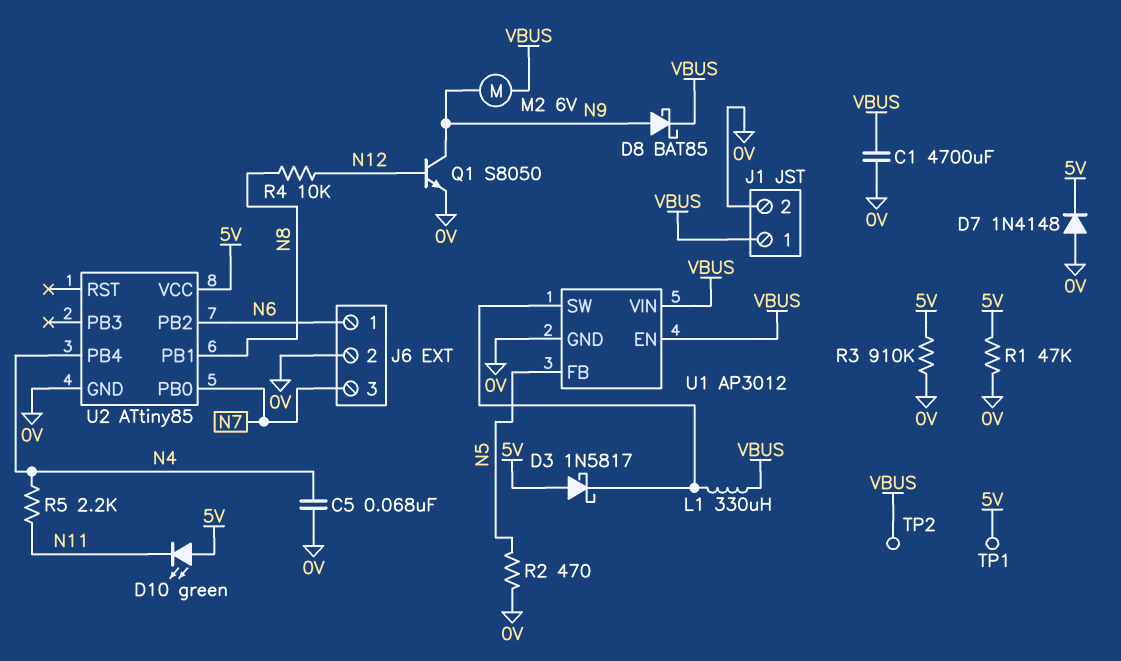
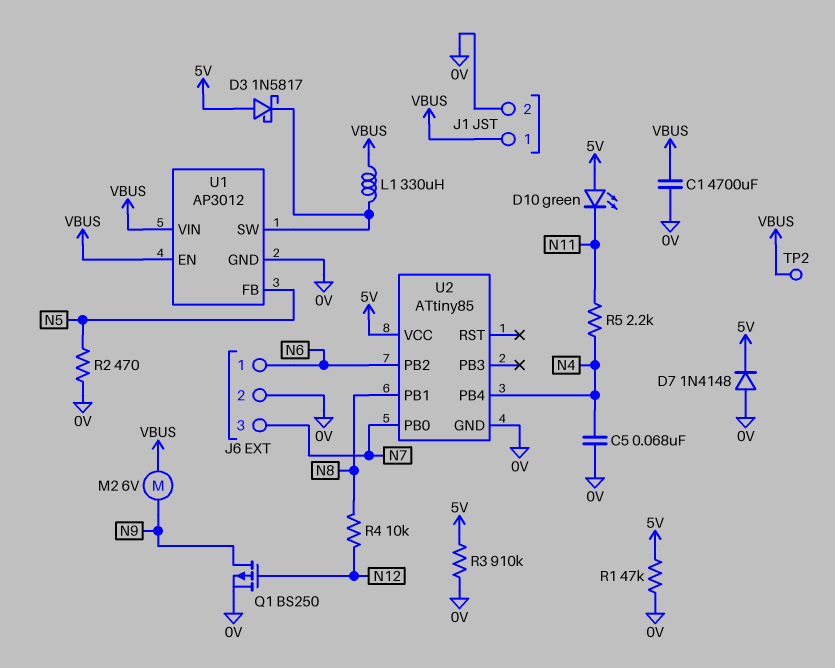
D8: schottky BAT85 (A N9, K VBUS) -> none
Q1: NPN S8050 (B N12, C N9, E 0V) -> PMOS BS250 (G N12, D N9, S 0V)
TP1: test point (5V) -> none

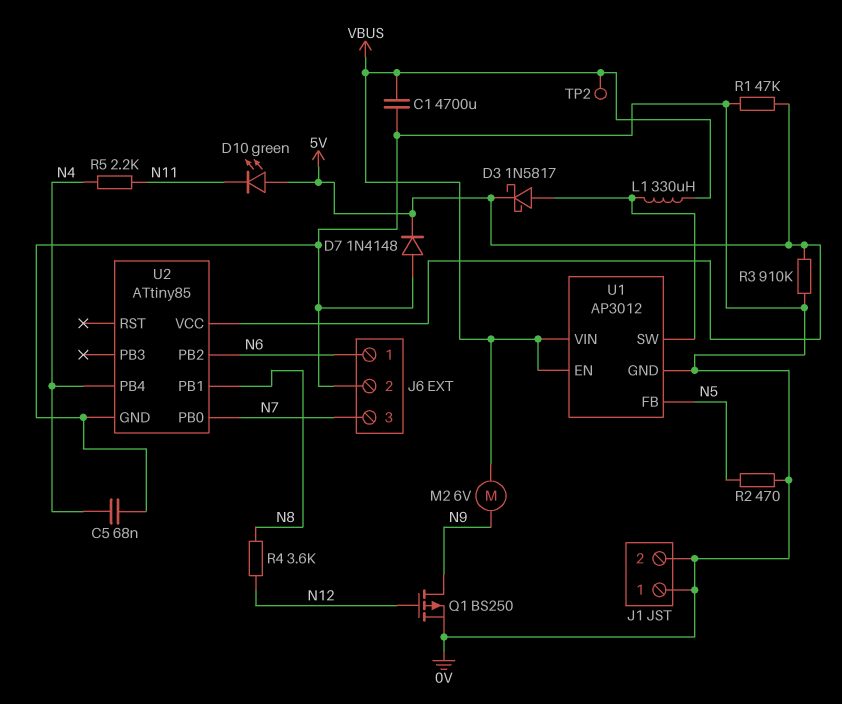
D3: schottky 1N5817 (A 5V, K U1/SW) -> schottky 1N5817 (A U1/SW, K 5V)
J1 pin 1: VBUS -> 0V
R4: 10k (N8, N12) -> 3.6k (N8, N12)

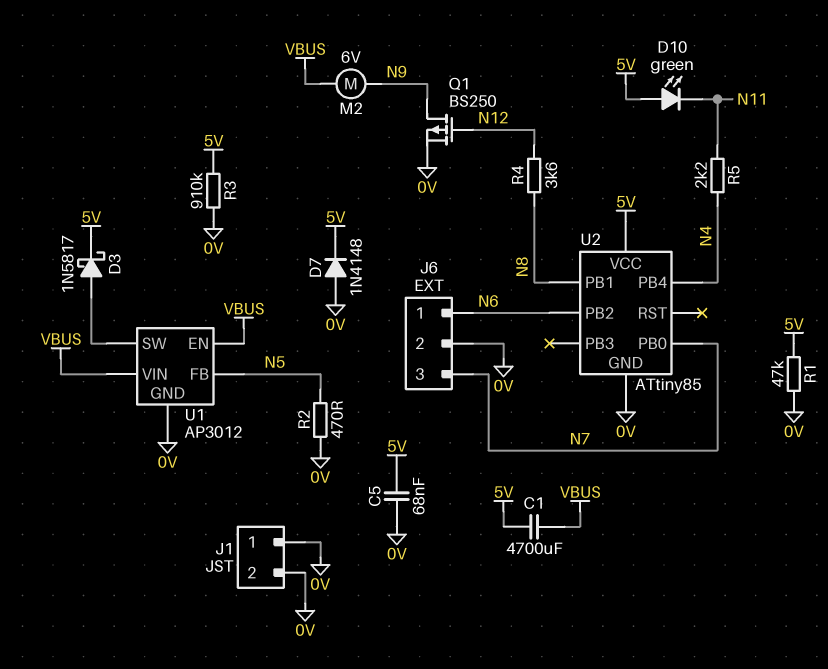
C1: 4700uF (0V, VBUS) -> 4700uF (5V, VBUS)
C5: 68nF (0V, N4) -> 68nF (0V, 5V)
L1: 330uH (U1/SW, VBUS) -> none
TP2: test point (VBUS) -> none

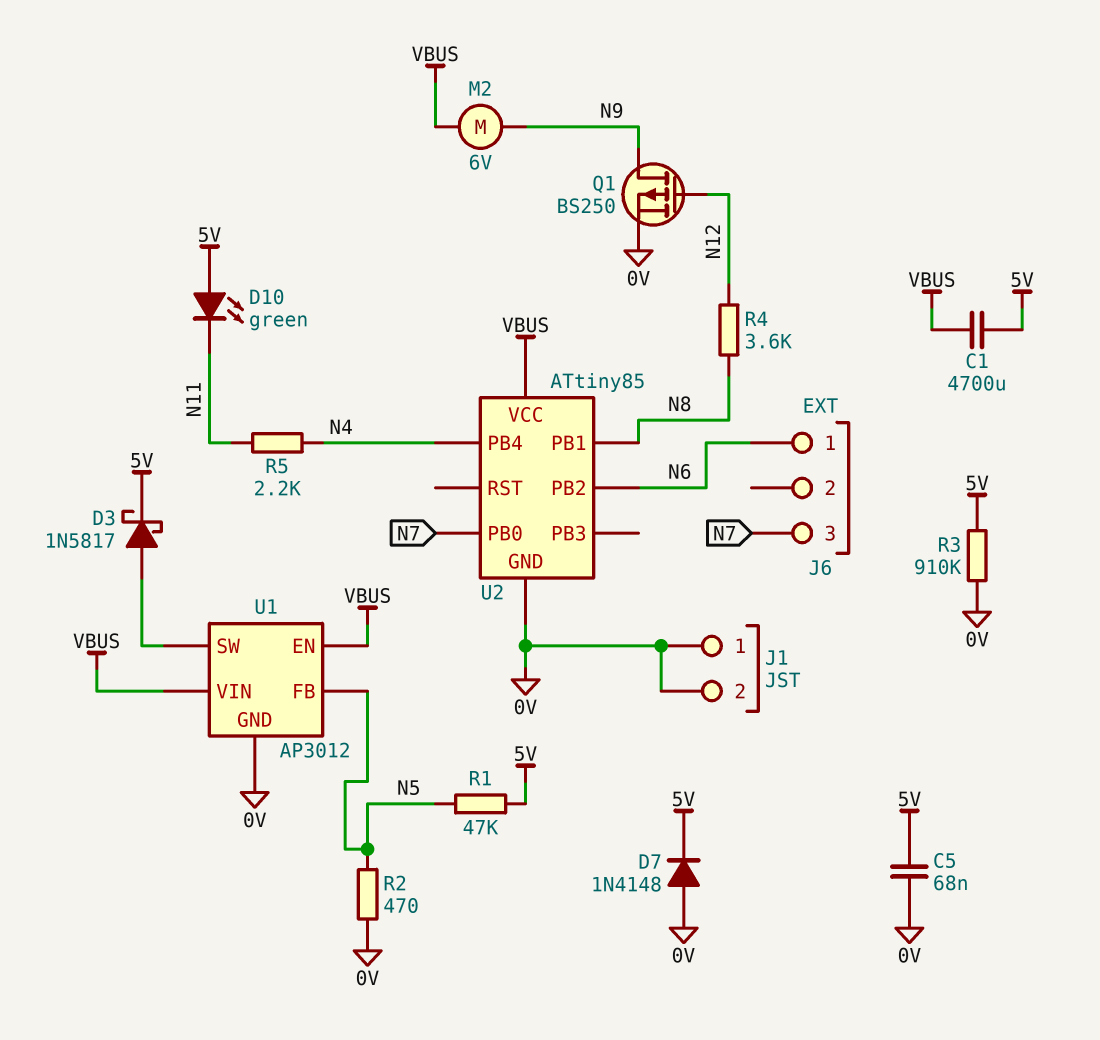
J6 pin 2: 0V -> none
R1: 47k (0V, 5V) -> 47k (5V, N5)
U2 pin VCC: 5V -> VBUS

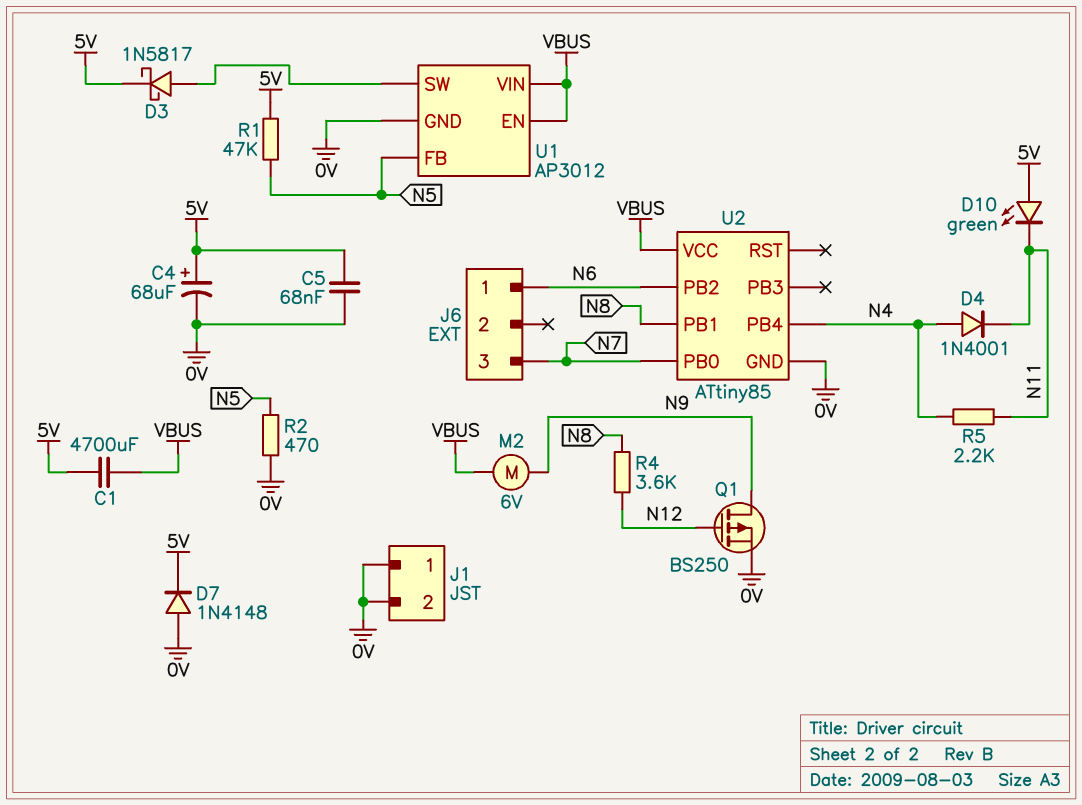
C4: none -> 68uF (plus 5V, minus 0V)
D4: none -> diode 1N4001 (A N4, K N11)
R3: 910k (0V, 5V) -> none

